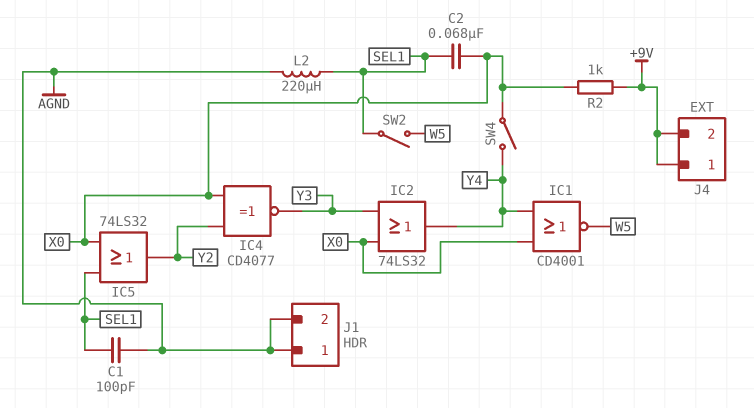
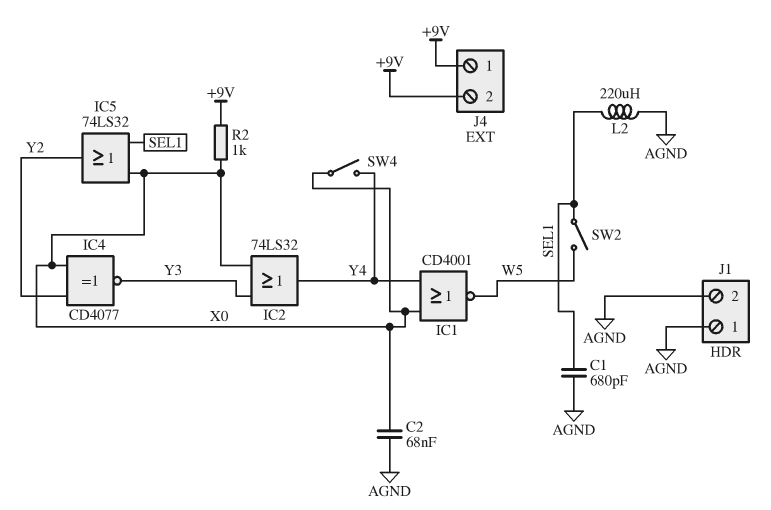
C1: 100pF (AGND, SEL1) -> 680pF (AGND, SEL1)
C2: 68nF (SEL1, X0) -> 68nF (AGND, X0)

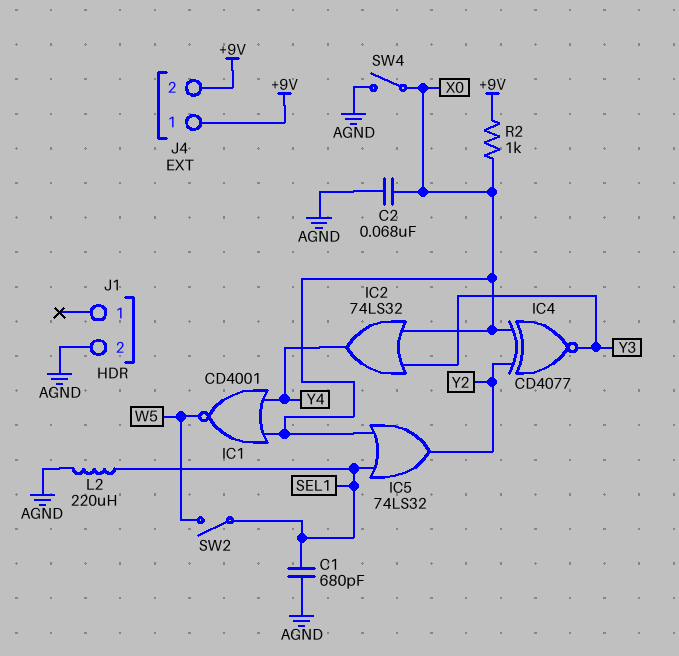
J1 pin 1: AGND -> none
SW4: switch (X0, Y4) -> switch (AGND, X0)

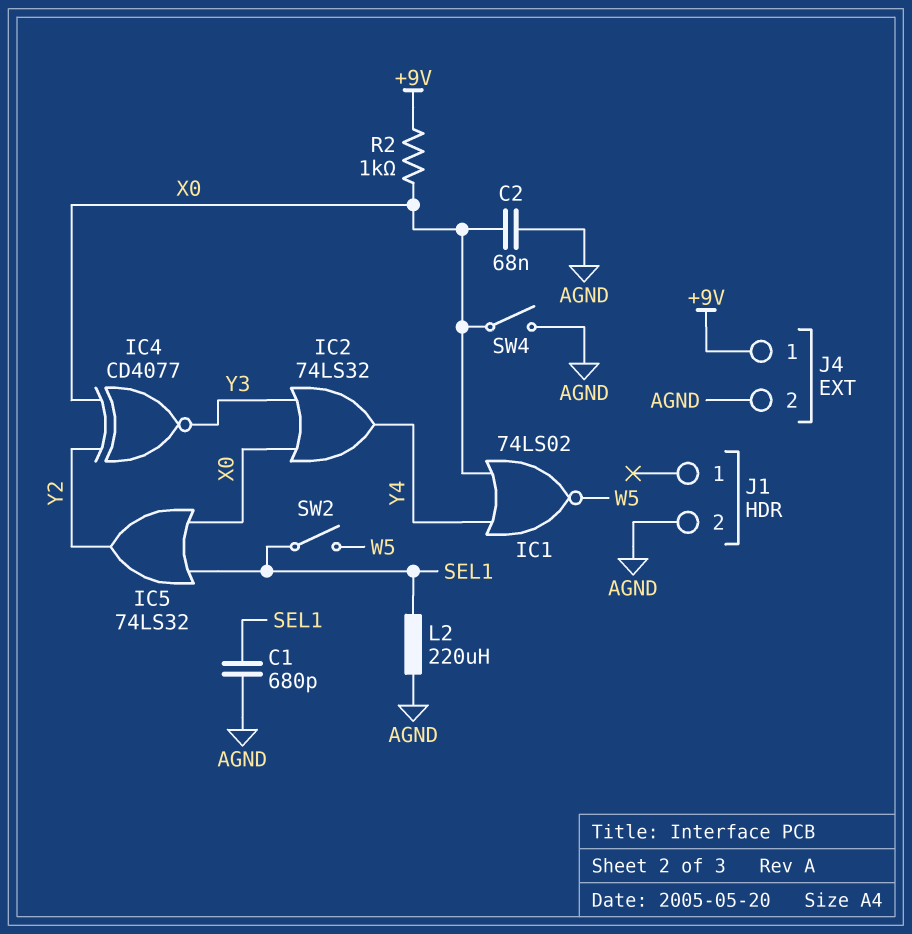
IC1: NOR CD4001 (in X0, in Y4, out W5) -> NOR 74LS02 (in X0, in Y4, out W5)
J4 pin 2: +9V -> AGND

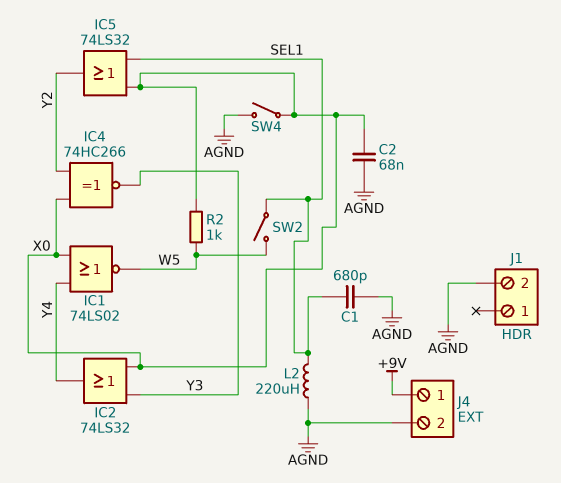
IC4: XNOR CD4077 (in X0, in Y2, out Y3) -> XNOR 74HC266 (in X0, in Y2, out Y3)
R2: 1k (+9V, X0) -> 1k (W5, X0)

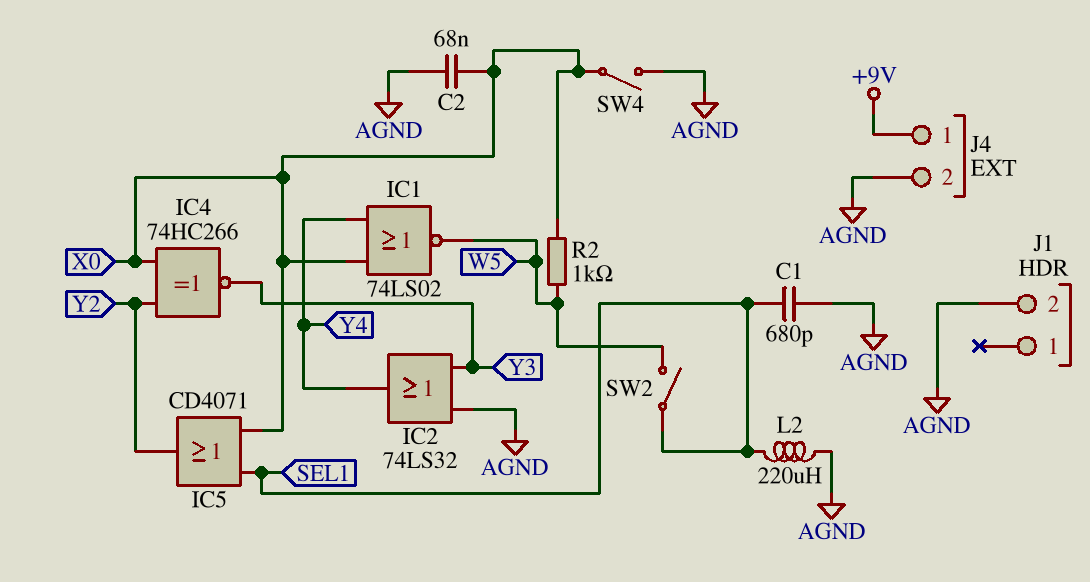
IC2: OR 74LS32 (in X0, in Y3, out Y4) -> OR 74LS32 (in AGND, in Y3, out Y4)
IC5: OR 74LS32 (in SEL1, in X0, out Y2) -> OR CD4071 (in SEL1, in X0, out Y2)

